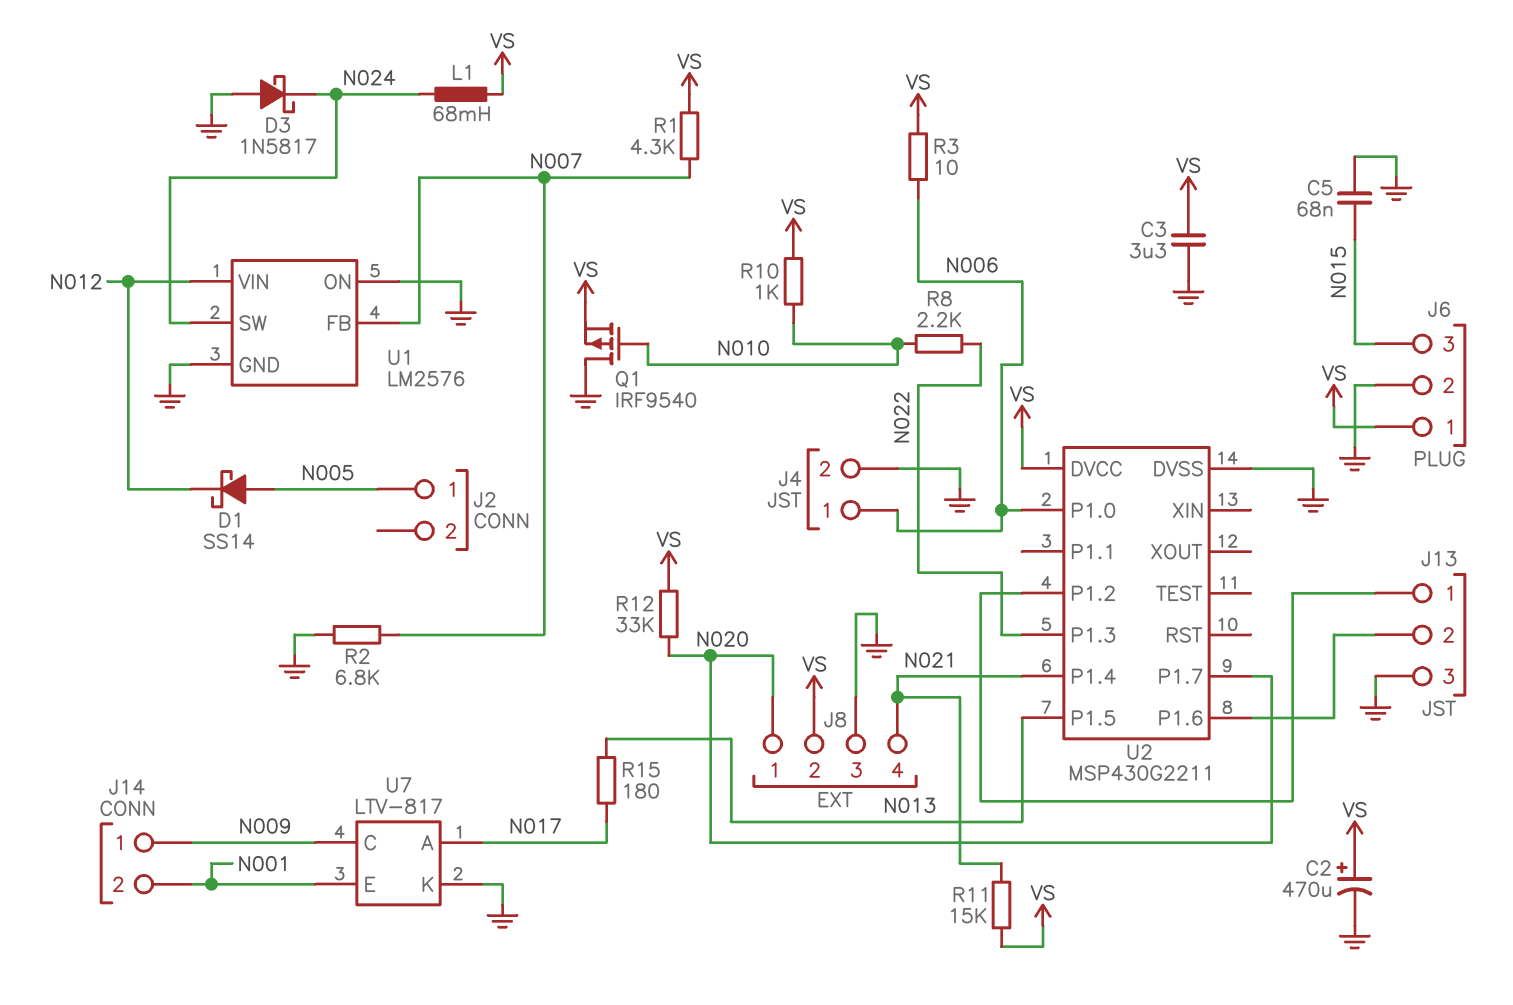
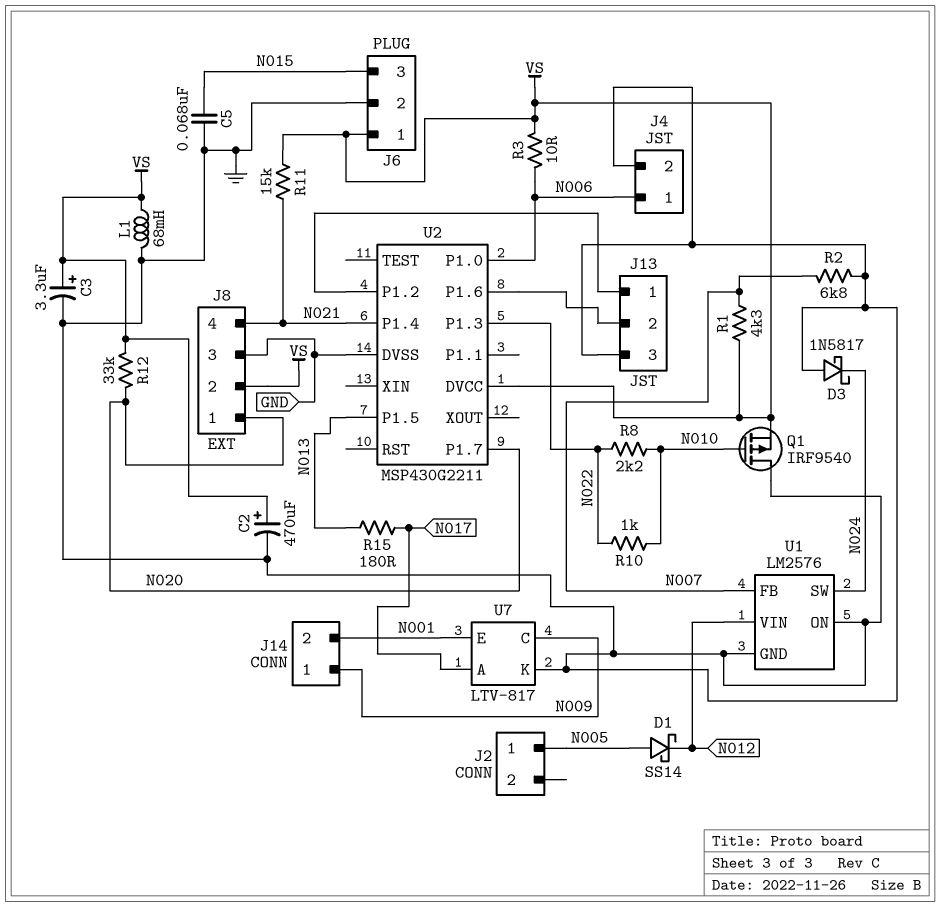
C3: 3.3uF (GND, VS) -> 3.3uF (plus VS, minus GND)
L1: 68mH (N024, VS) -> 68mH (GND, VS)
R10: 1k (N010, VS) -> 1k (N010, N022)

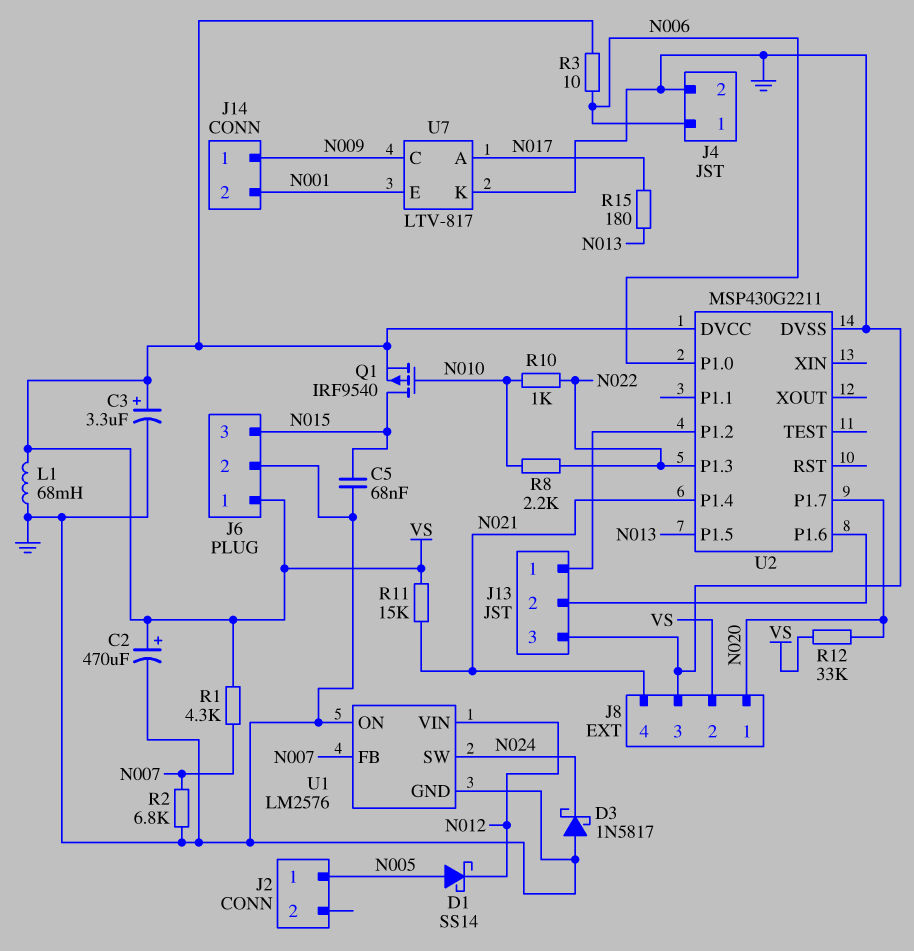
Q1: PMOS IRF9540 (G N010, D GND, S VS) -> PMOS IRF9540 (G N010, D N015, S VS)

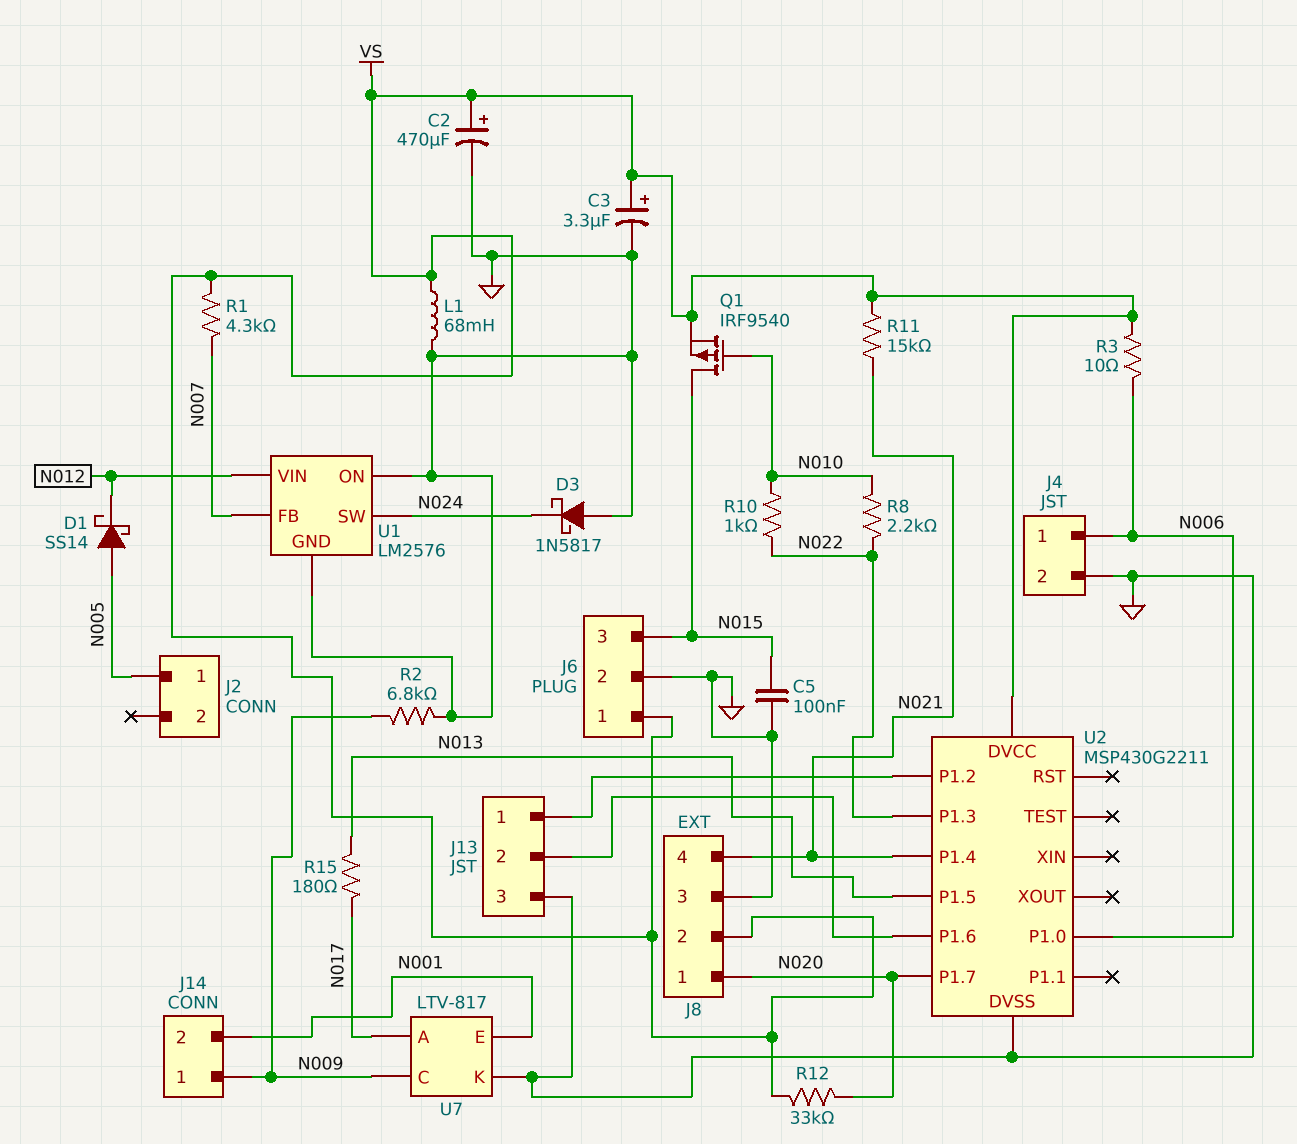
C5: 68nF (GND, N015) -> 100nF (GND, N015)
R2: 6.8k (GND, N007) -> 6.8k (GND, N009)

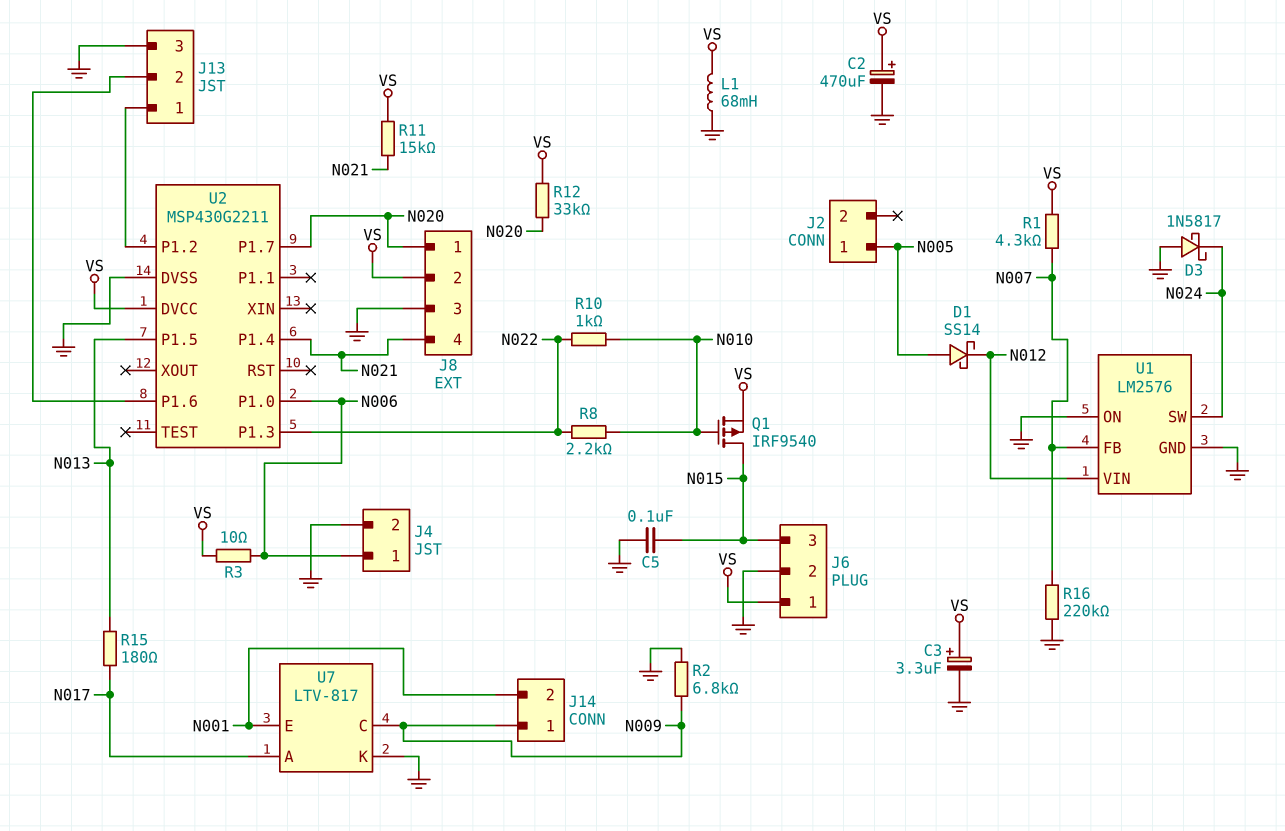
R16: none -> 220k (GND, N007)

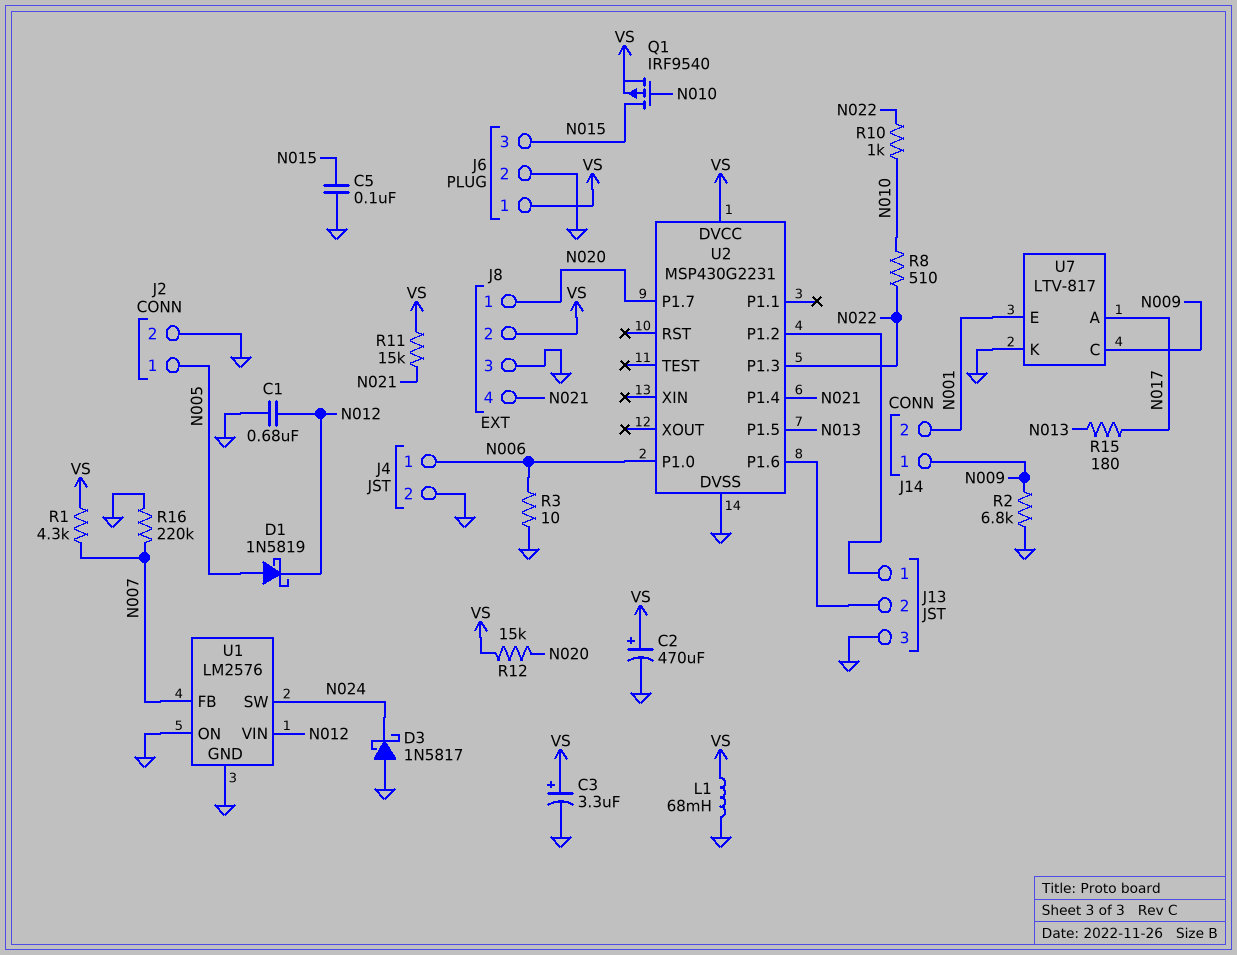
C1: none -> 680nF (GND, N012)
D1: schottky SS14 (A N005, K N012) -> schottky 1N5819 (A N005, K N012)
J2 pin 2: none -> GND
R3: 10 (N006, VS) -> 10 (GND, N006)
R8: 2.2k (N010, N022) -> 510 (N010, N022)
R12: 33k (N020, VS) -> 15k (N020, VS)
U2: MSP430G2211 -> MSP430G2231

